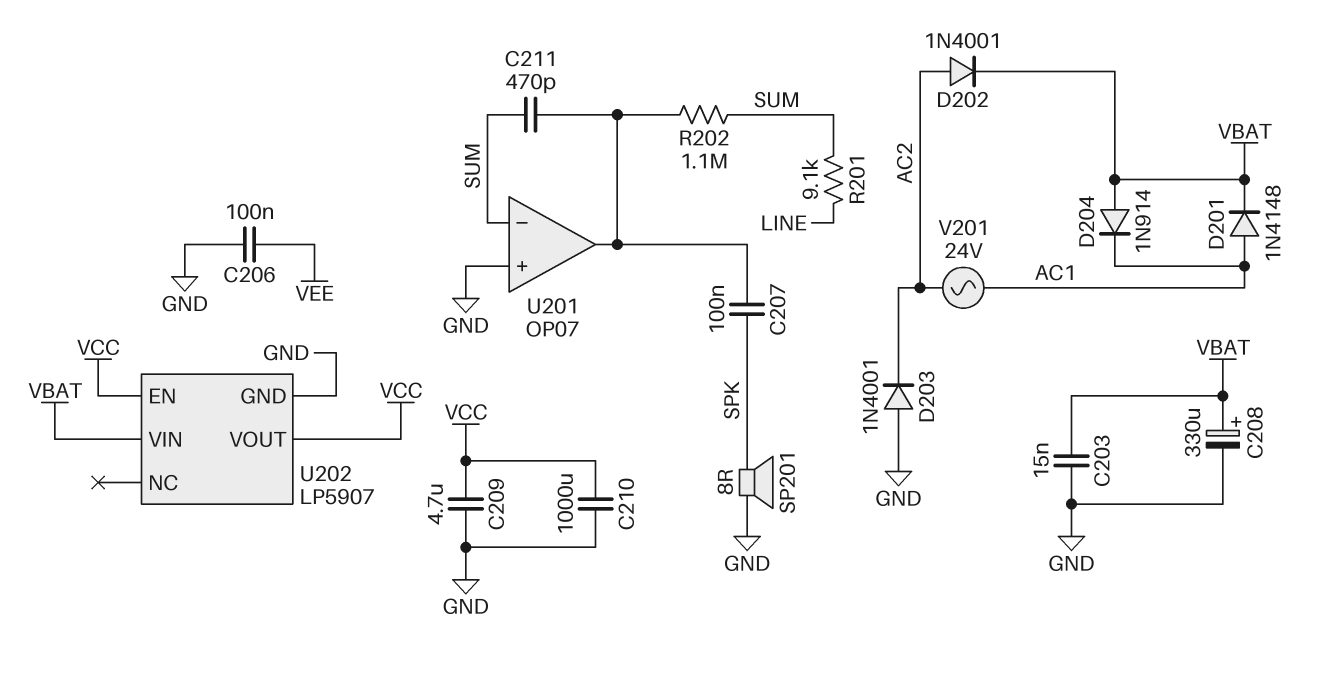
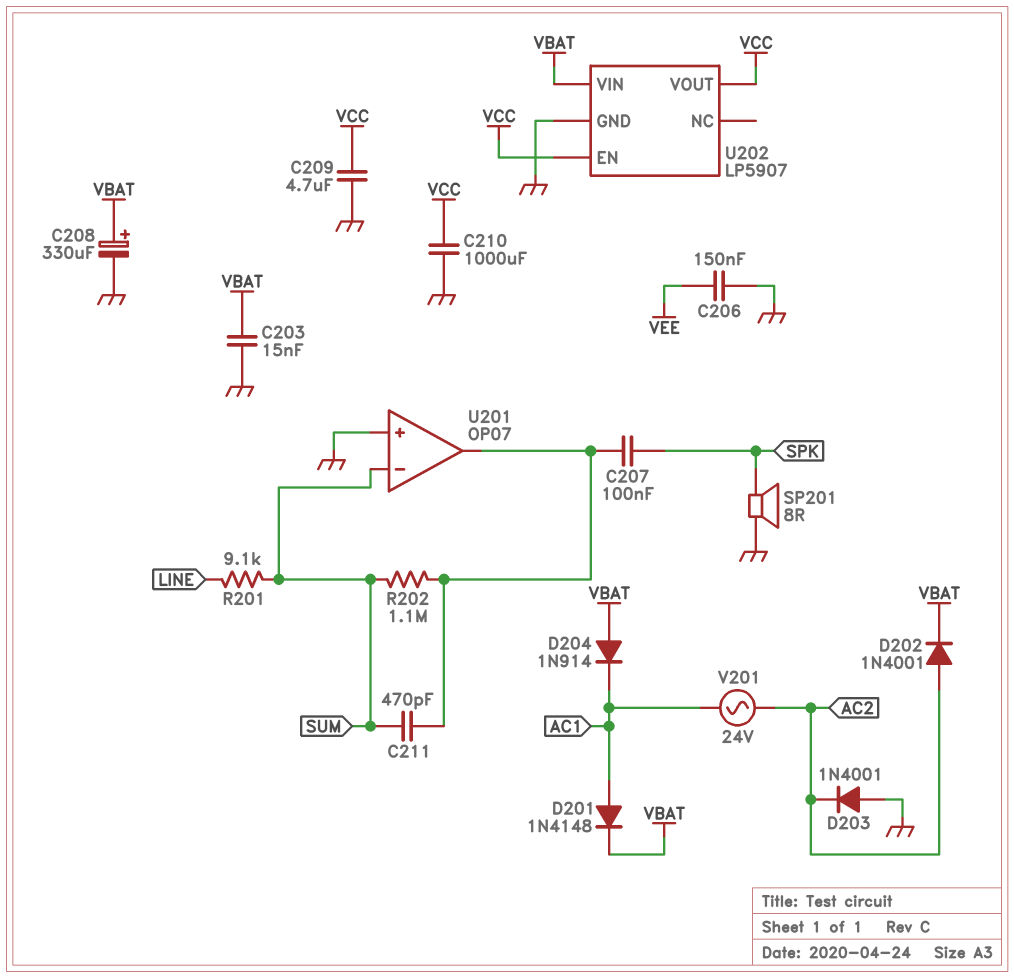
C206: 100nF (GND, VEE) -> 150nF (GND, VEE)

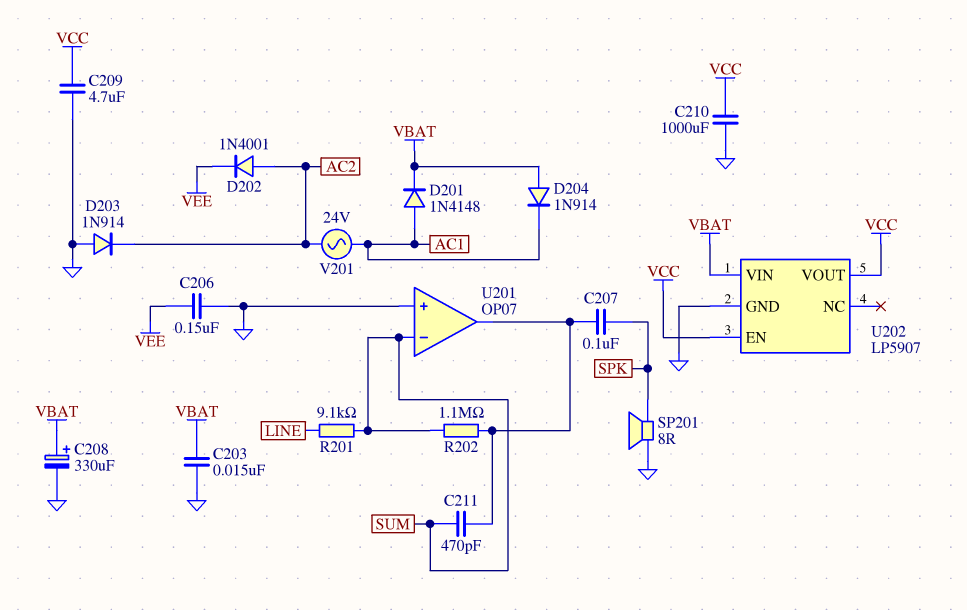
D202: diode 1N4001 (A AC2, K VBAT) -> diode 1N4001 (A AC2, K VEE)
D203: diode 1N4001 (A GND, K AC2) -> diode 1N914 (A GND, K AC2)

